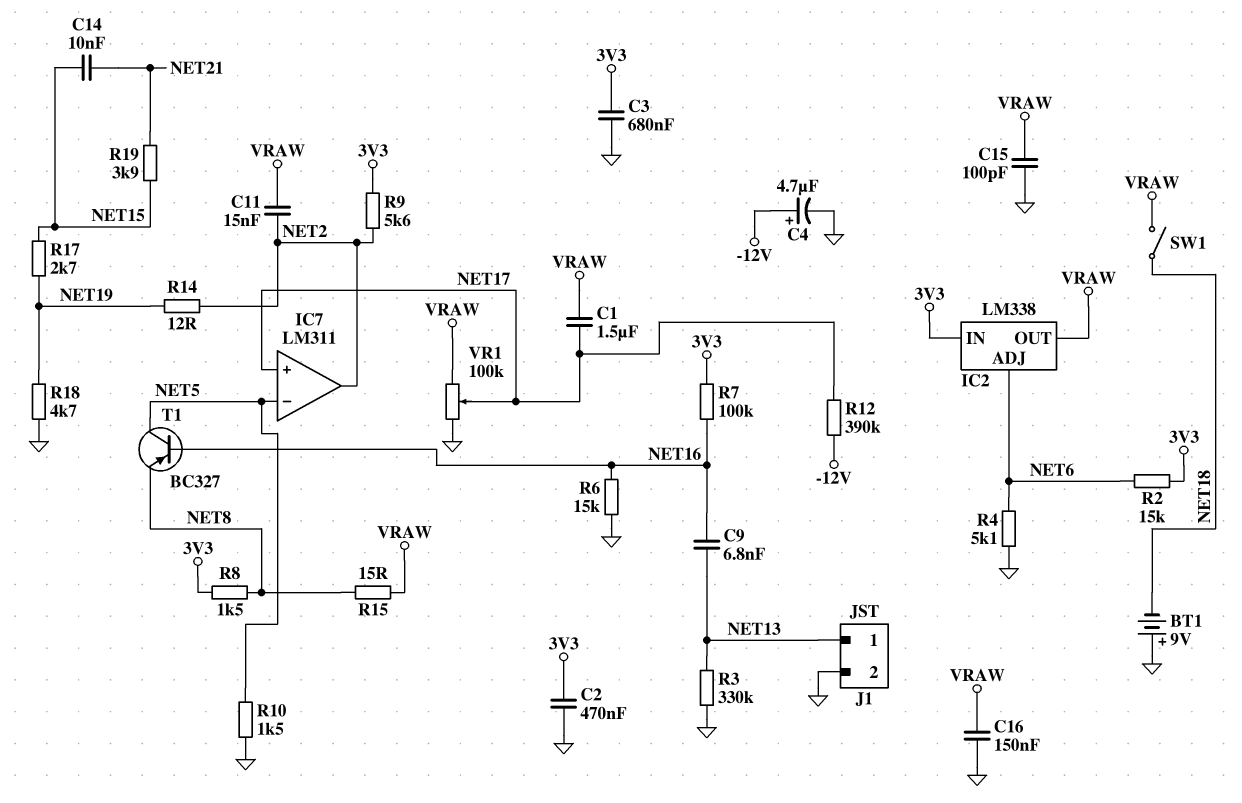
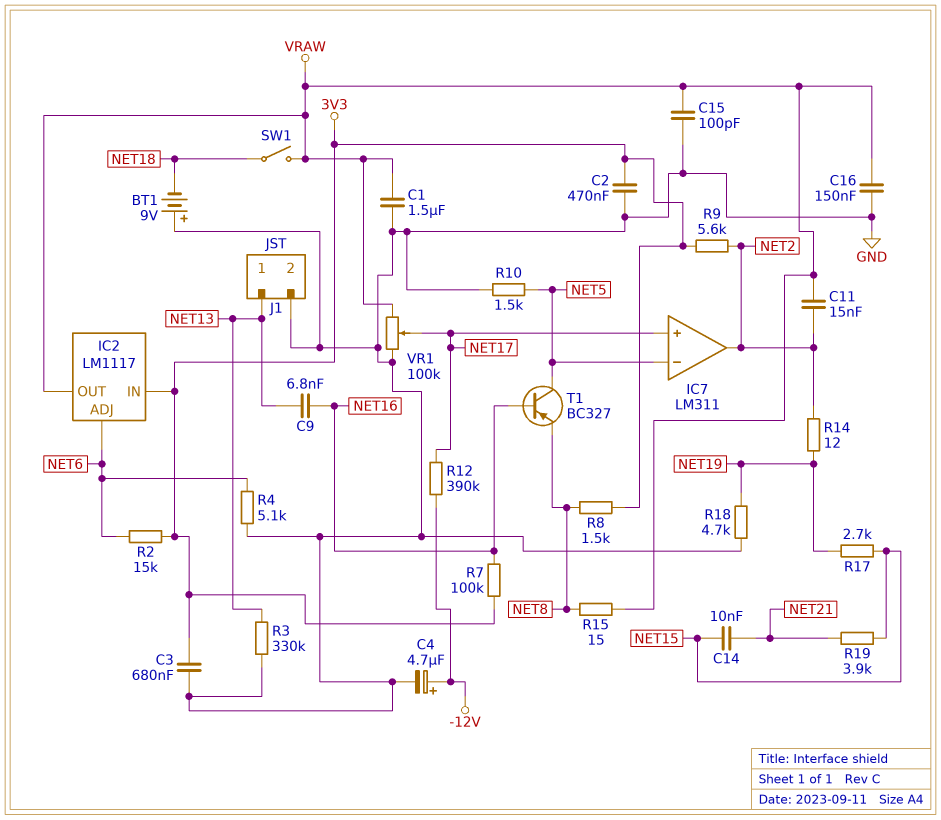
C1: 1.5uF (NET17, VRAW) -> 1.5uF (GND, VRAW)
IC2: LM338 -> LM1117
R6: 15k (GND, NET16) -> none

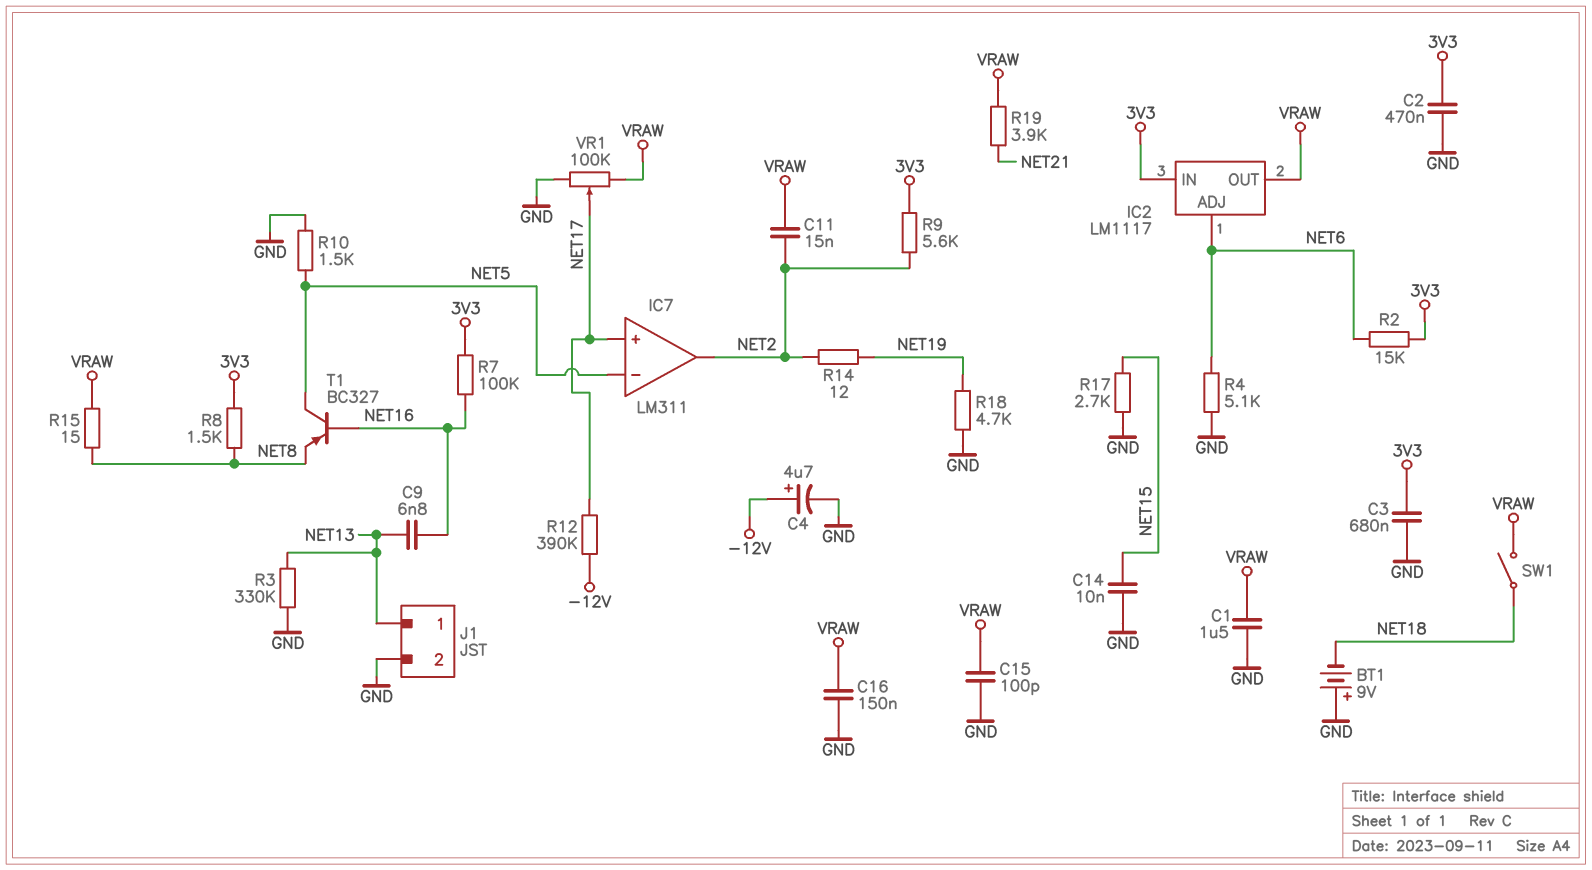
C14: 10nF (NET15, NET21) -> 10nF (GND, NET15)
R17: 2.7k (NET15, NET19) -> 2.7k (GND, NET15)
R19: 3.9k (NET15, NET21) -> 3.9k (NET21, VRAW)

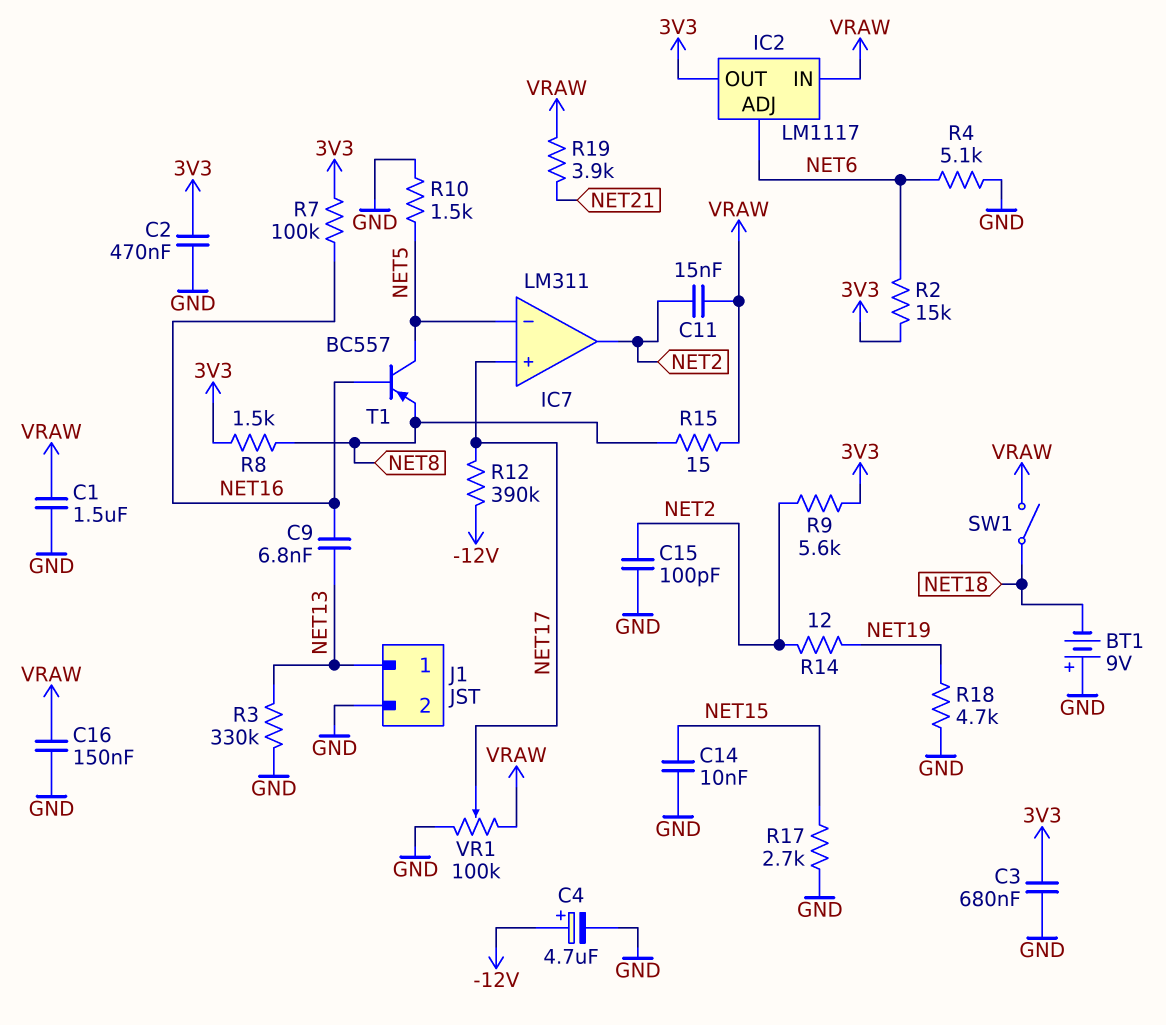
C15: 100pF (GND, VRAW) -> 100pF (GND, NET2)
IC2 pin IN: 3V3 -> VRAW
IC2 pin OUT: VRAW -> 3V3
T1: PNP BC327 (B NET16, C NET5, E NET8) -> PNP BC557 (B NET16, C NET5, E NET8)

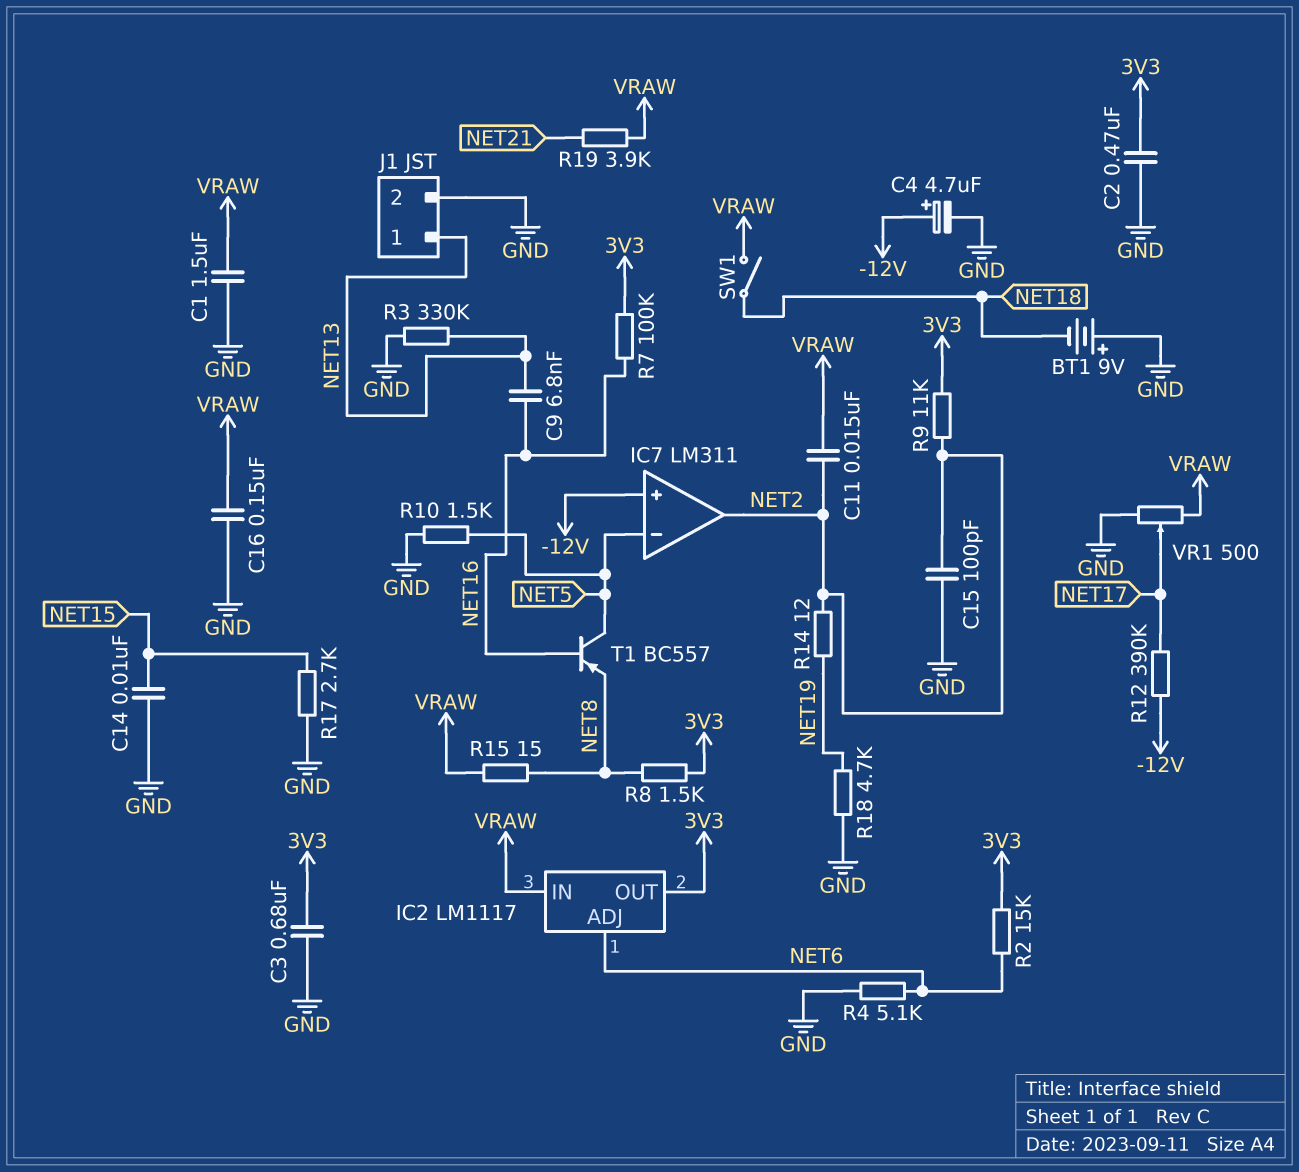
IC7 pin in+: NET17 -> -12V
R9: 5.6k (3V3, NET2) -> 11k (3V3, NET2)
VR1: 100k (GND, VRAW, wiper NET17) -> 500 (GND, VRAW, wiper NET17)

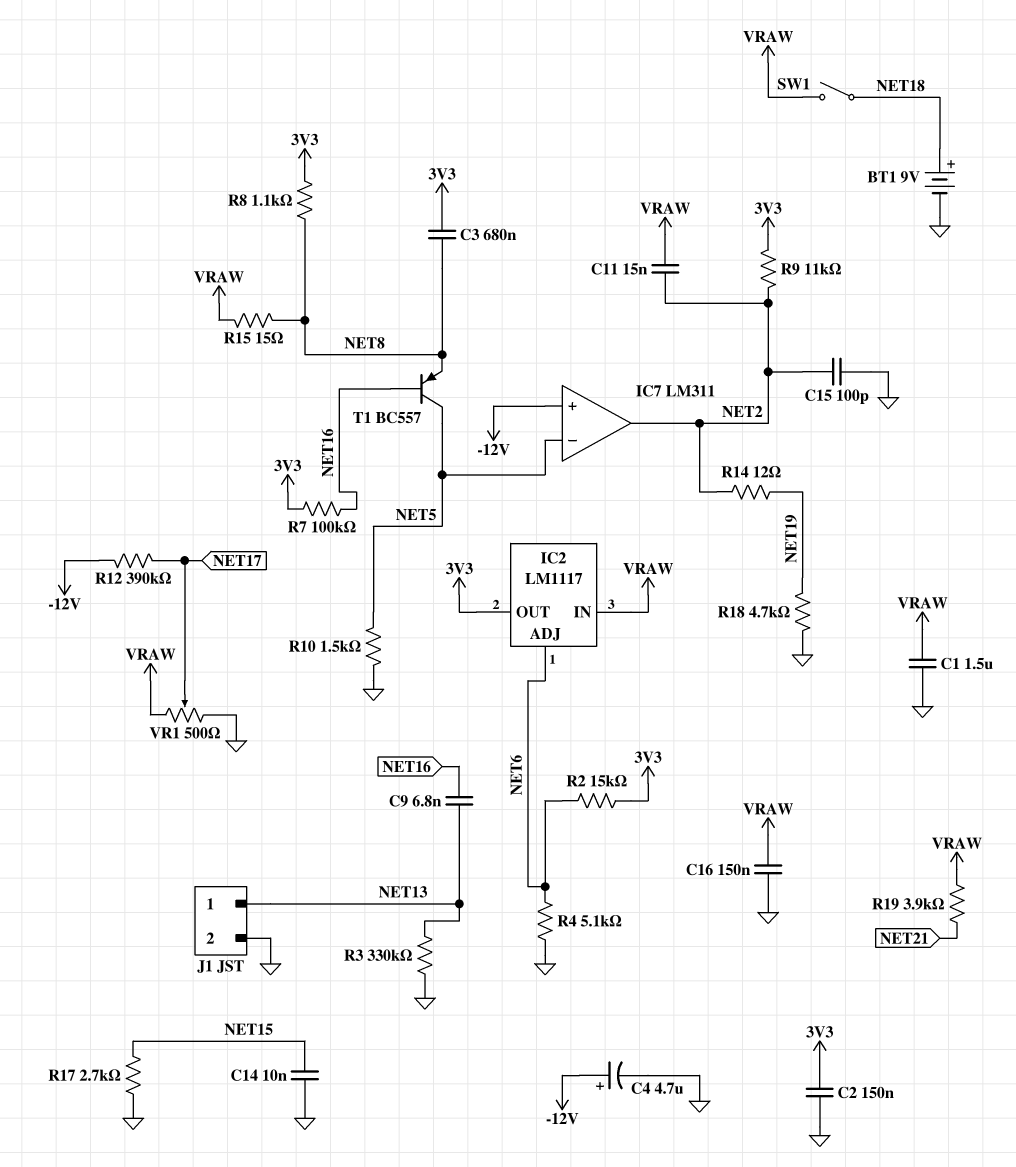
BT1: 9V (plus GND, minus NET18) -> 9V (plus NET18, minus GND)
C2: 470nF (3V3, GND) -> 150nF (3V3, GND)
C3: 680nF (3V3, GND) -> 680nF (3V3, NET8)
R8: 1.5k (3V3, NET8) -> 1.1k (3V3, NET8)

